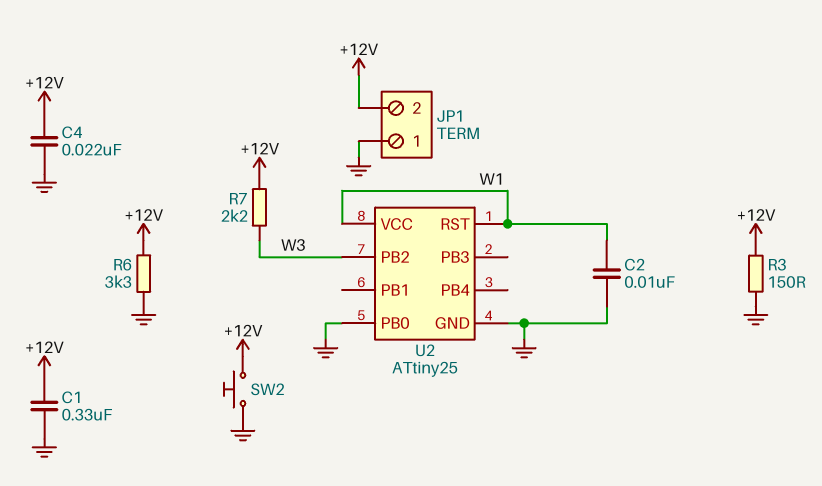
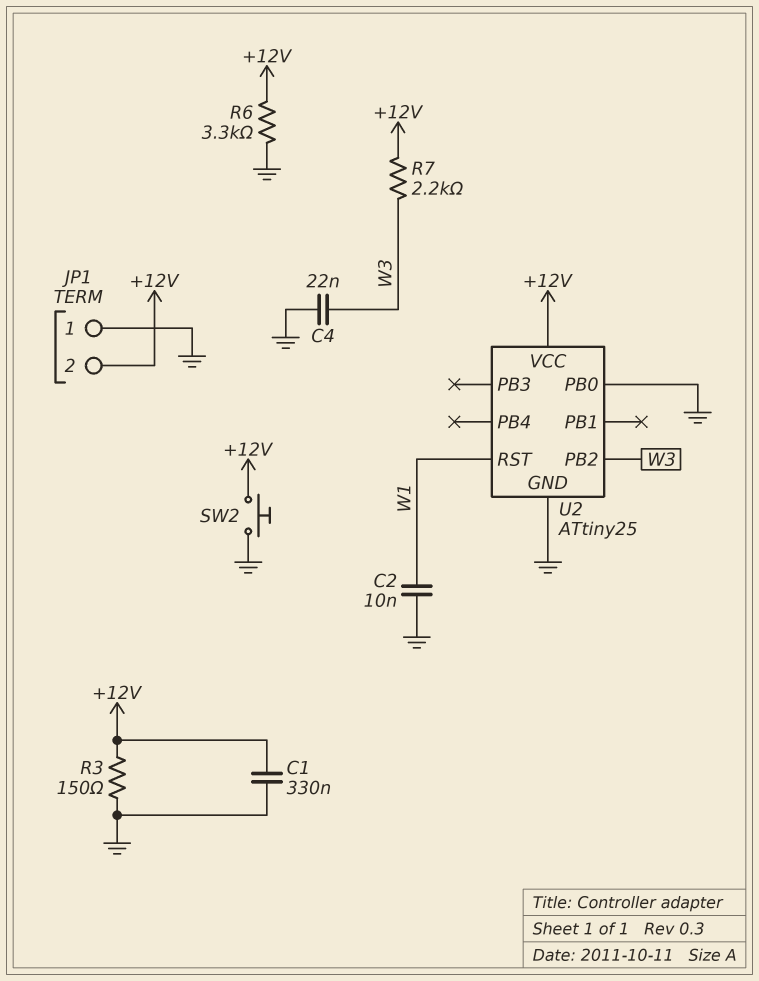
C4: 22nF (+12V, GND) -> 22nF (GND, W3)
U2 pin VCC: W1 -> +12V

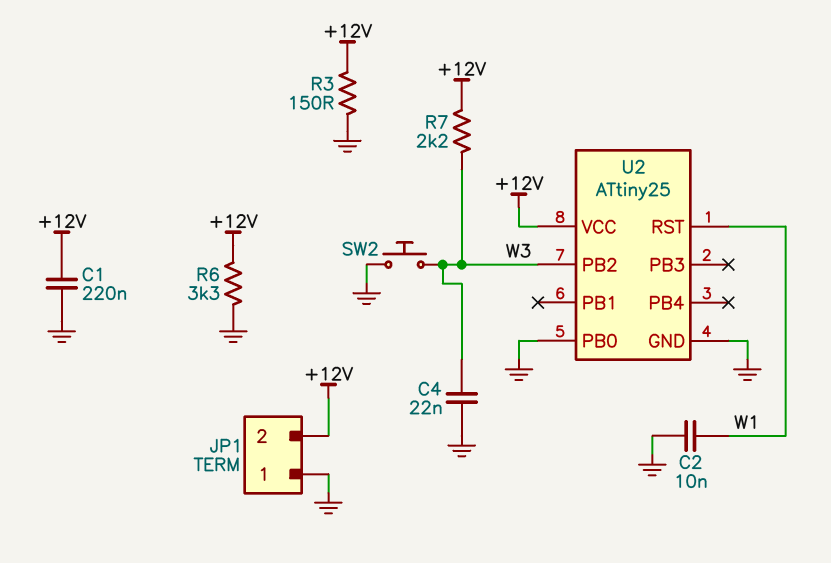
C1: 330nF (+12V, GND) -> 220nF (+12V, GND)
SW2: button (+12V, GND) -> button (GND, W3)

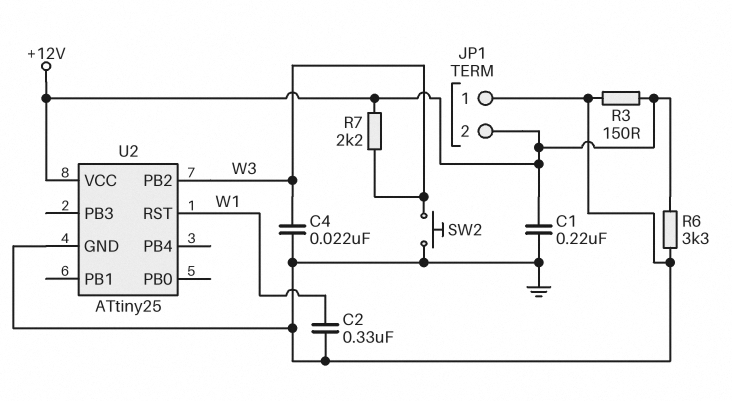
C2: 10nF (GND, W1) -> 330nF (GND, W1)
U2 pin PB0: GND -> none

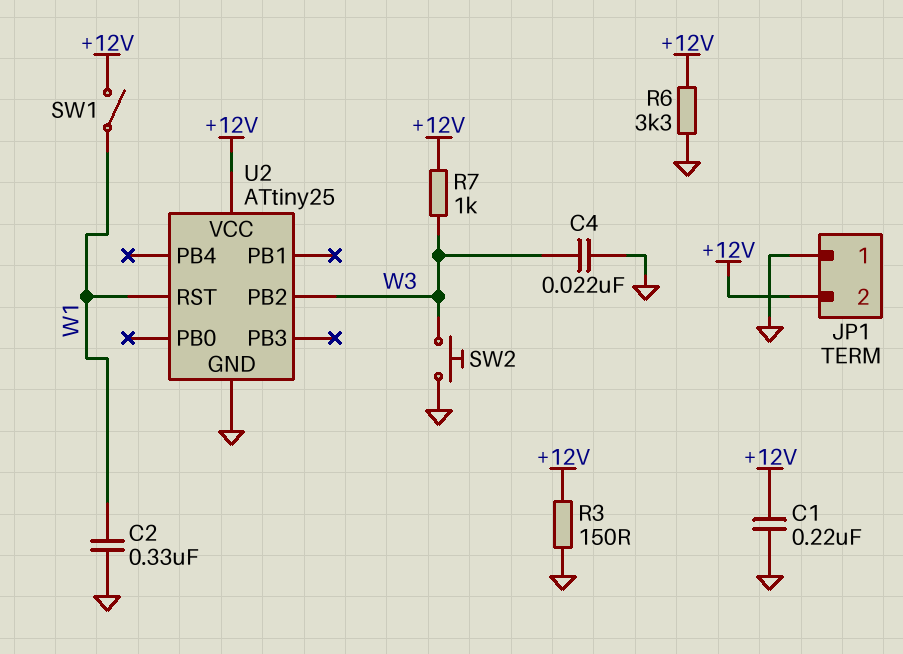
R7: 2.2k (+12V, W3) -> 1k (+12V, W3)
SW1: none -> switch (+12V, W1)

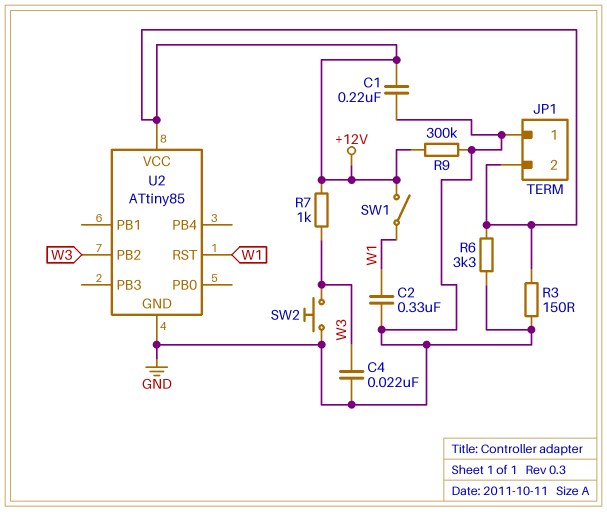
R9: none -> 300k (+12V, GND)
U2: ATtiny25 -> ATtiny85

